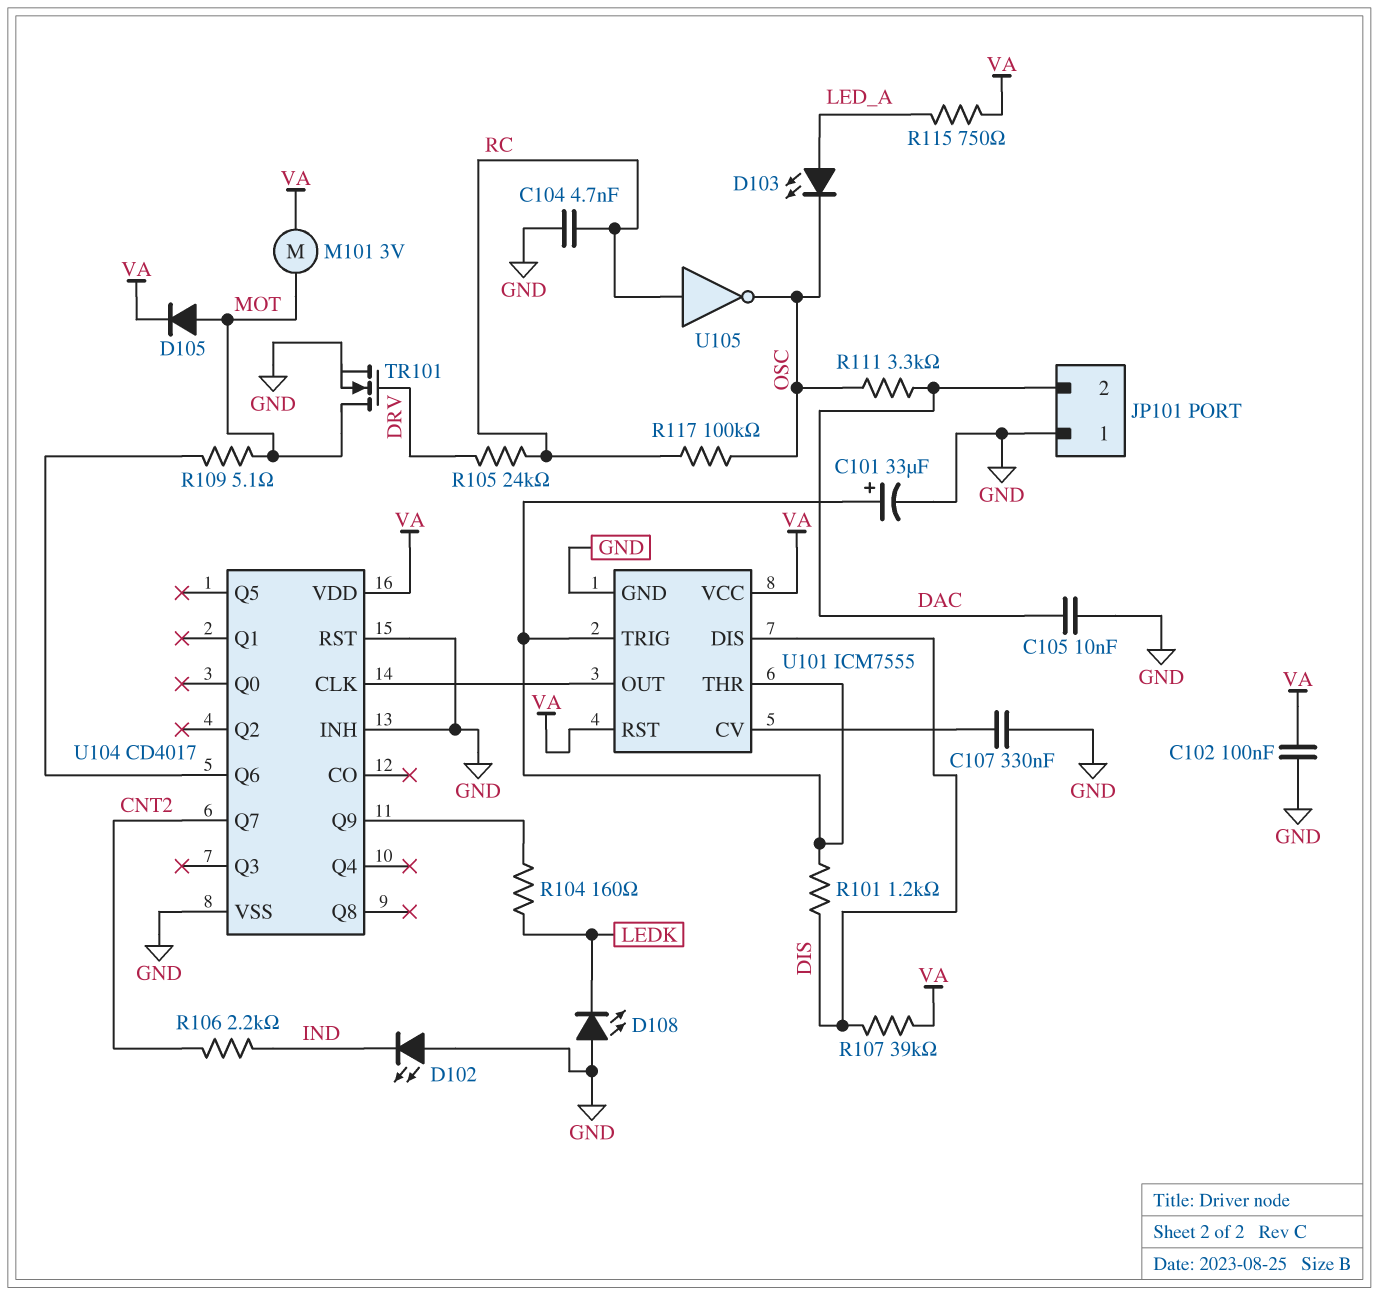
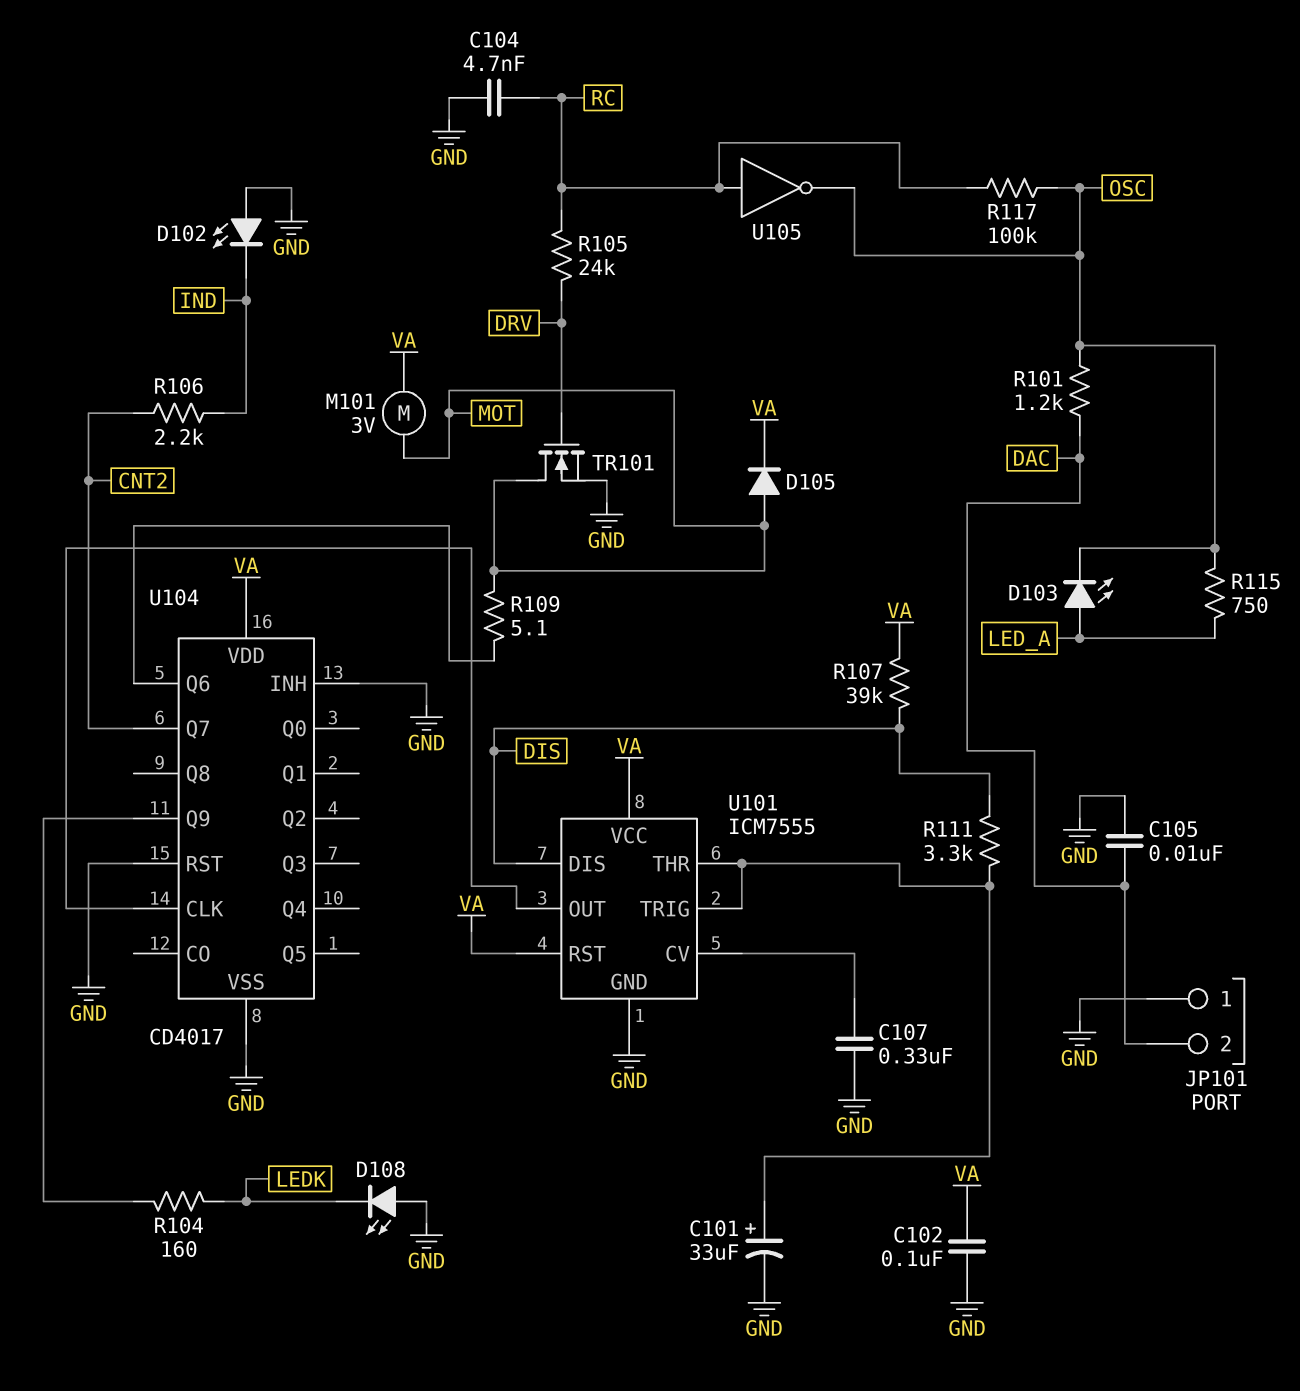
R101: 1.2k (DIS, U101/THR) -> 1.2k (DAC, OSC)
R111: 3.3k (DAC, OSC) -> 3.3k (DIS, U101/THR)
R115: 750 (LED_A, VA) -> 750 (LED_A, OSC)

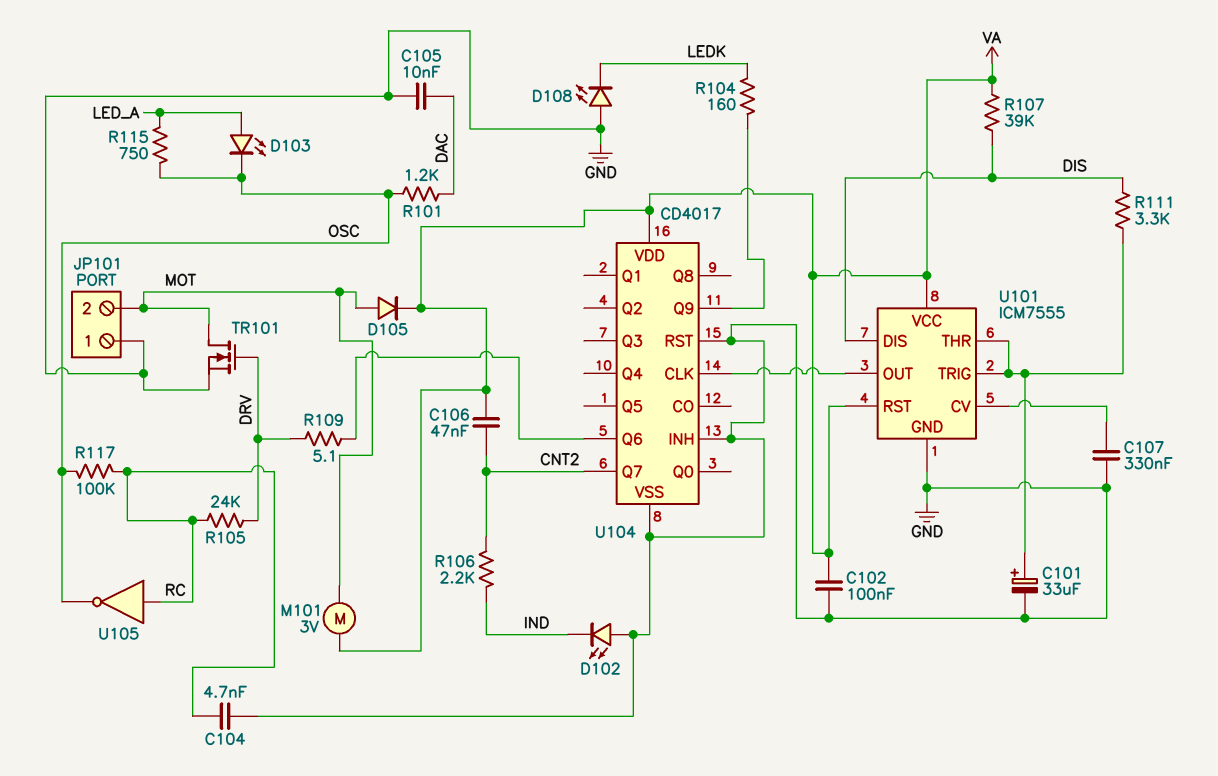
C106: none -> 47nF (CNT2, VA)
JP101 pin 2: DAC -> MOT
R109: 5.1 (MOT, U104/Q6) -> 5.1 (DRV, U104/Q6)

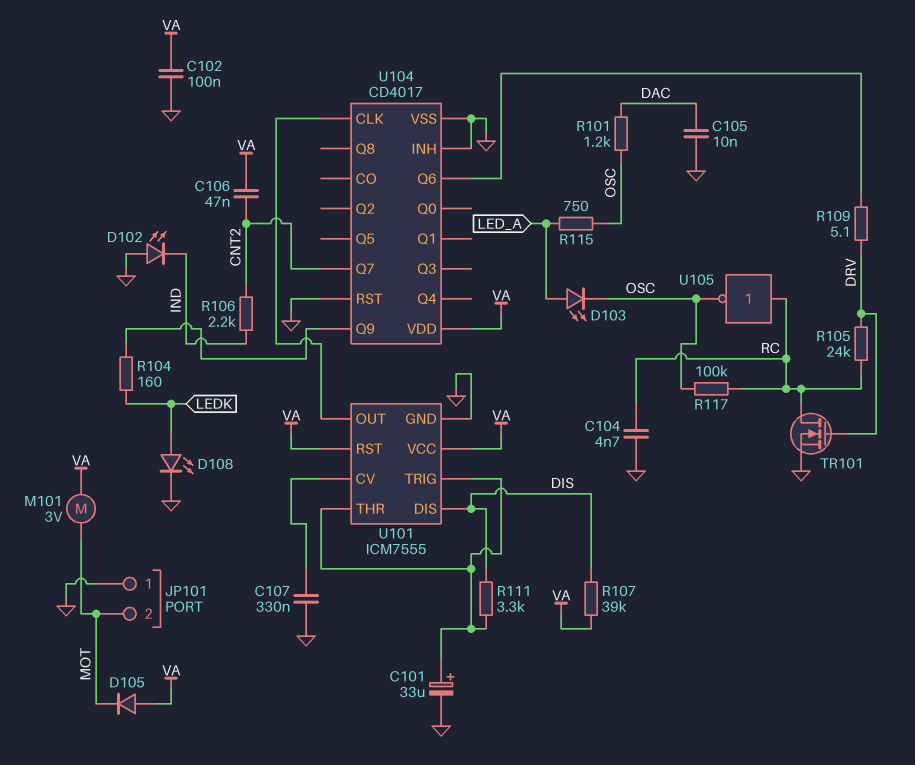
D105: diode (A MOT, K VA) -> diode (A VA, K MOT)
D108: LED (A GND, K LEDK) -> LED (A LEDK, K GND)
TR101: NMOS (G DRV, D MOT, S GND) -> NMOS (G DRV, D RC, S GND)

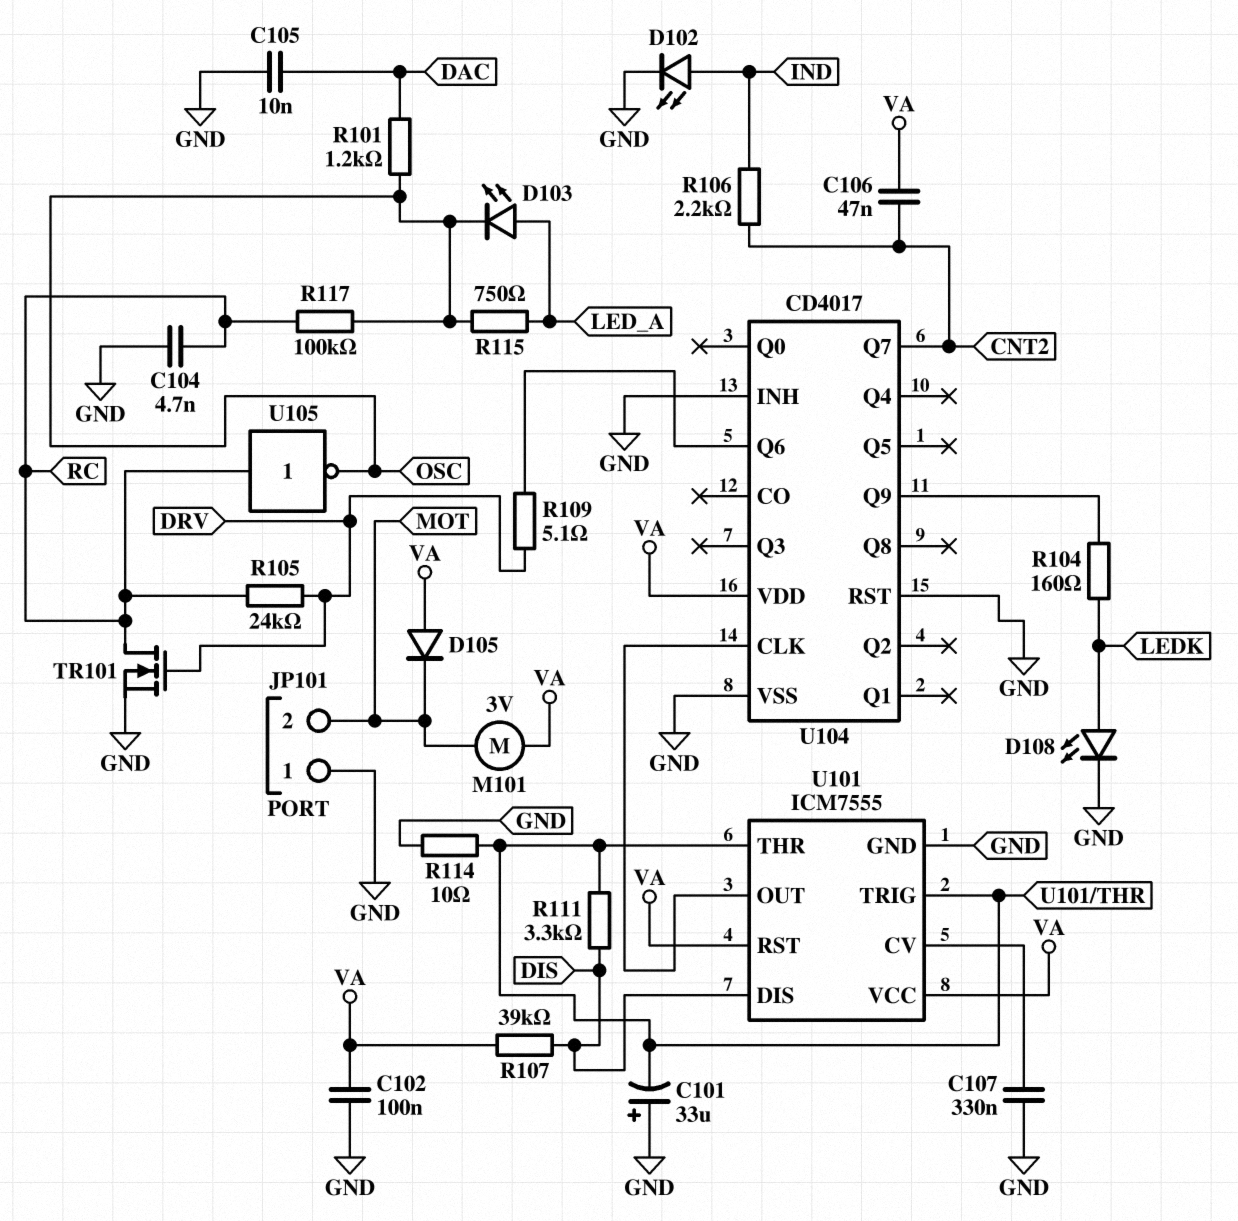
C101: 33uF (plus U101/THR, minus GND) -> 33uF (plus GND, minus U101/THR)
D102: LED (A GND, K IND) -> LED (A IND, K GND)
R114: none -> 10 (GND, U101/THR)

